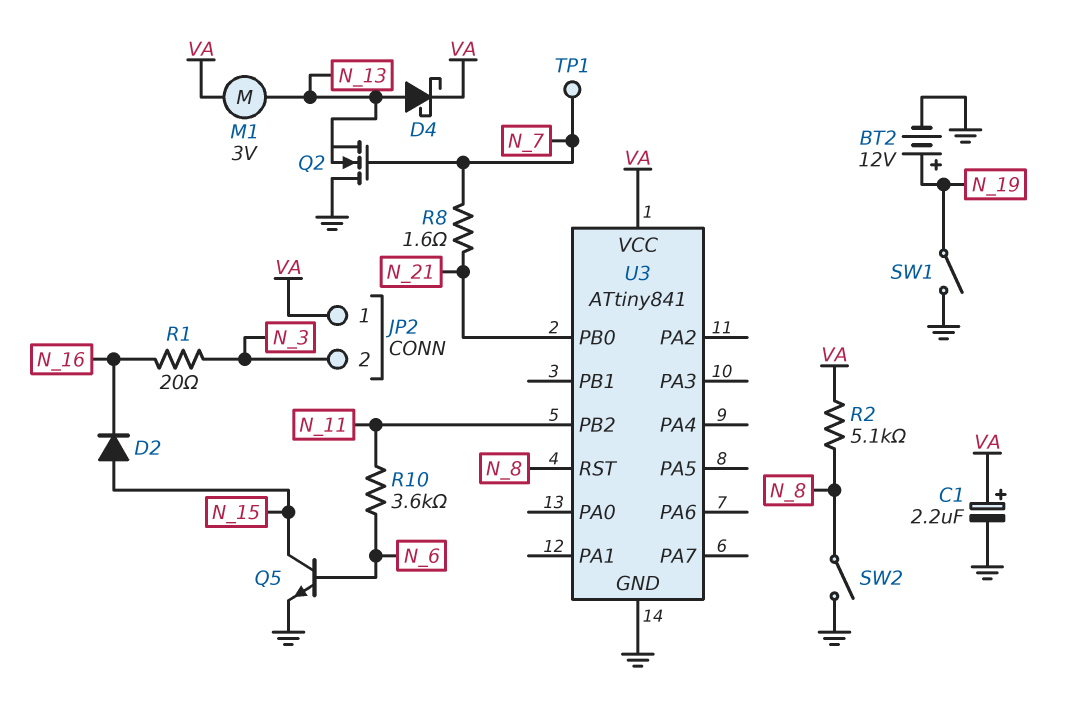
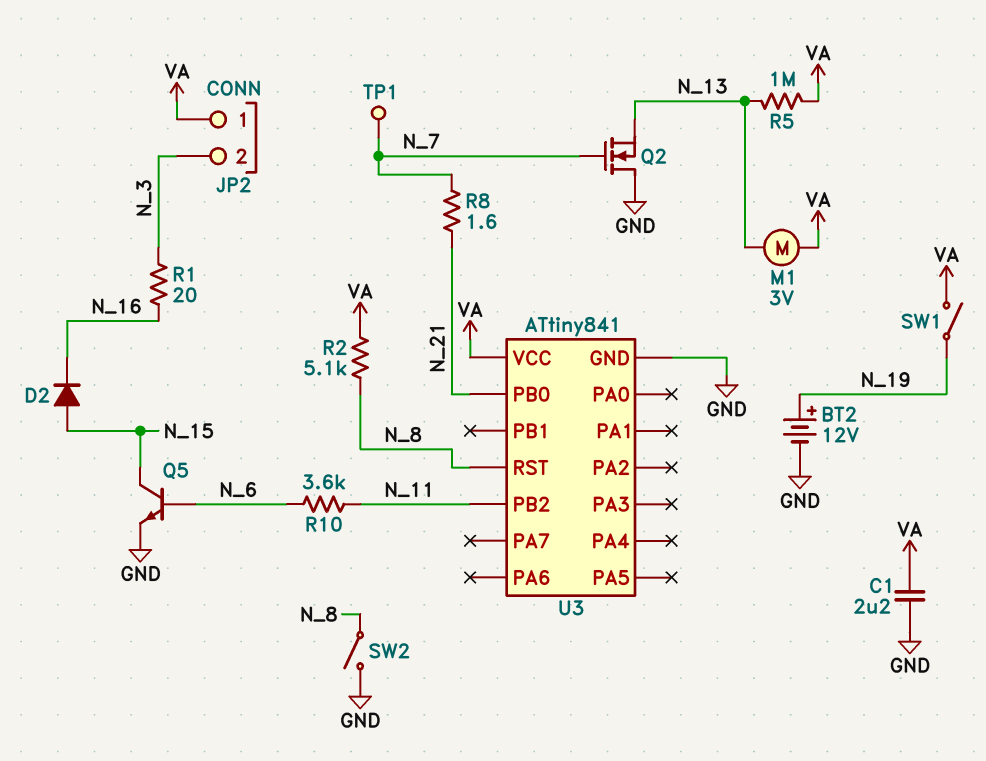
C1: 2.2uF (plus VA, minus GND) -> 2.2uF (GND, VA)
D4: schottky (A N_13, K VA) -> none
R5: none -> 1M (N_13, VA)
SW1: switch (GND, N_19) -> switch (N_19, VA)

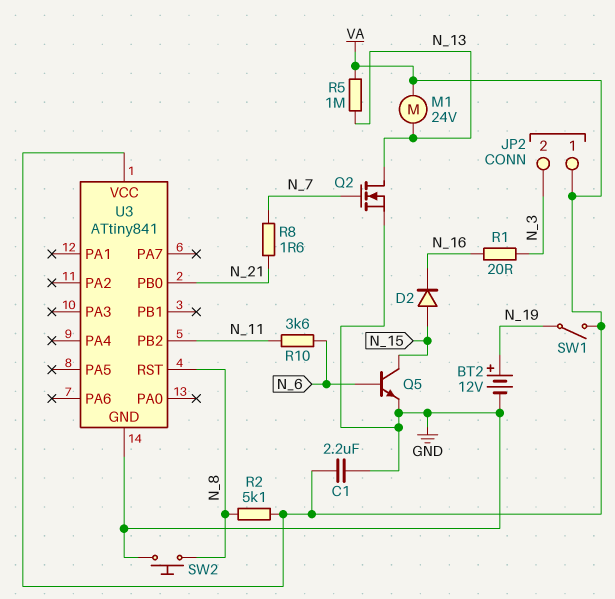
M1: motor 3V (N_13, VA) -> motor 24V (N_13, VA)
Q2: NMOS (G N_7, D GND, S N_13) -> NMOS (G N_7, D N_13, S GND)
SW2: switch (GND, N_8) -> button (GND, N_8)
TP1: test point (N_7) -> none

